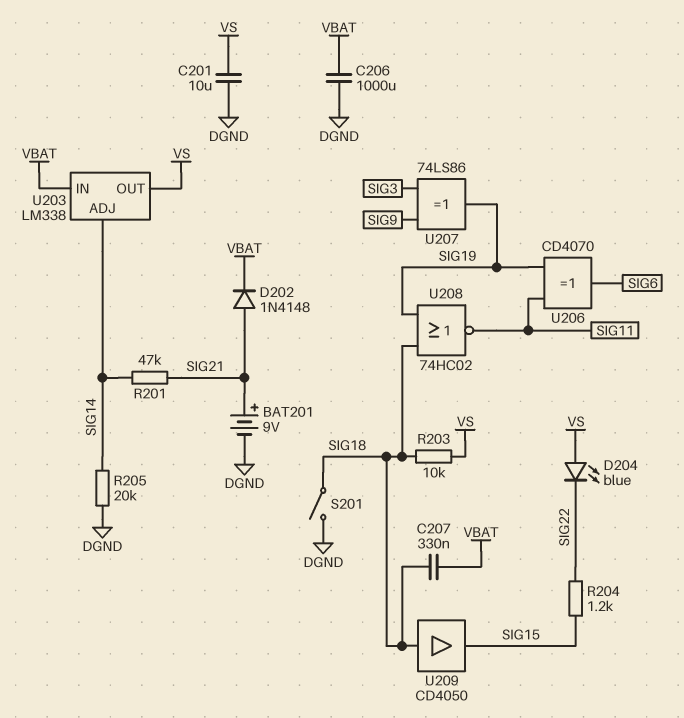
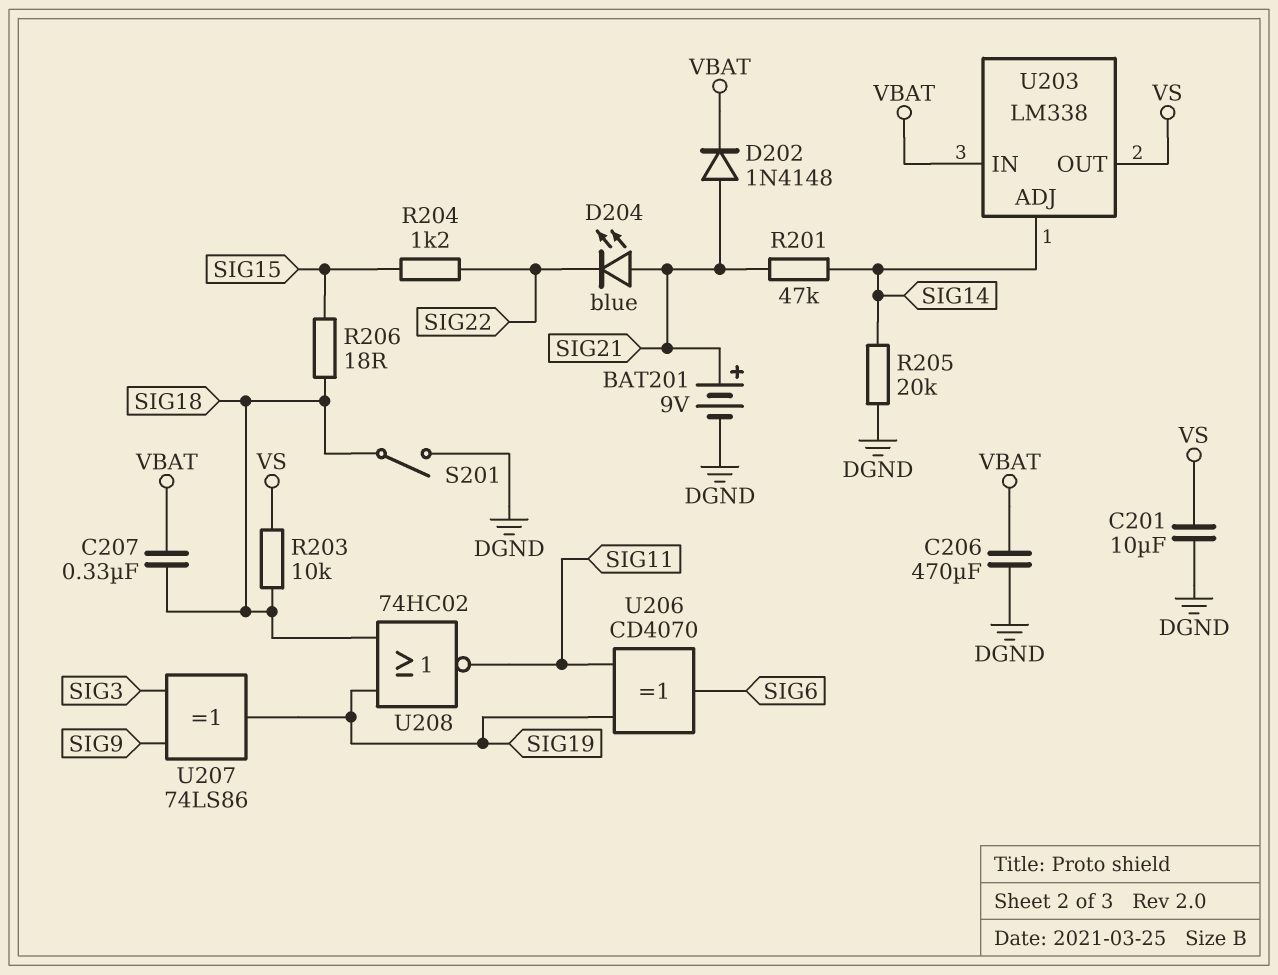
C206: 1000uF (DGND, VBAT) -> 470uF (DGND, VBAT)
D204: LED blue (A VS, K SIG22) -> LED blue (A SIG21, K SIG22)
R206: none -> 18 (SIG15, SIG18)
U209: buffer CD4050 (in SIG18, out SIG15) -> none

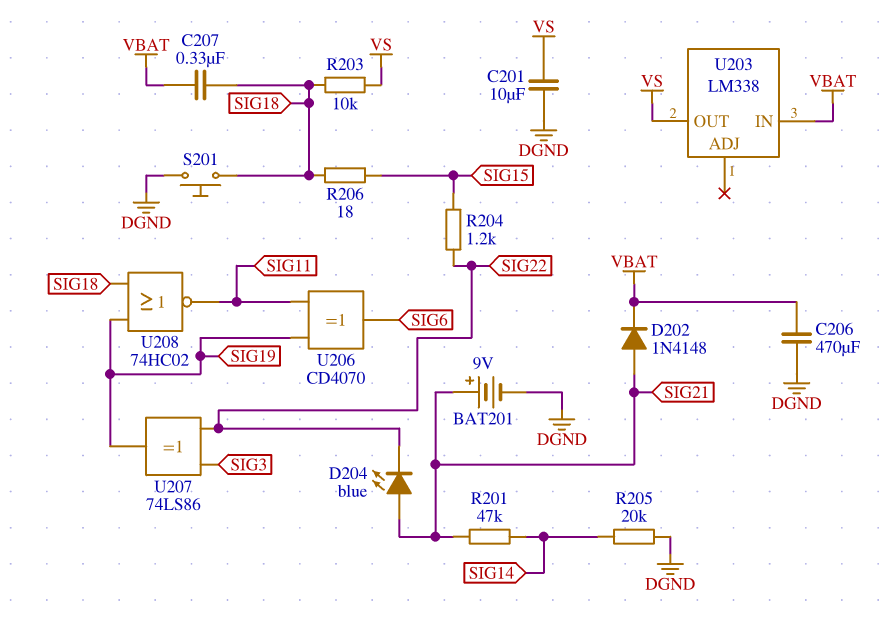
S201: switch (DGND, SIG18) -> button (DGND, SIG18)
U203 pin ADJ: SIG14 -> none
U207: XOR 74LS86 (in SIG3, in SIG9, out SIG19) -> XOR 74LS86 (in SIG3, in SIG22, out SIG19)

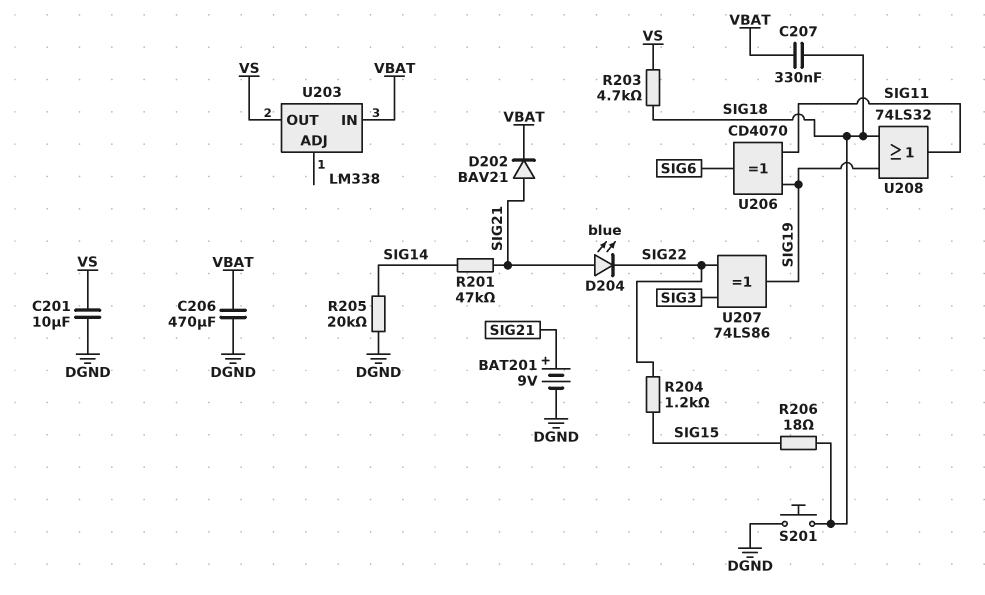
D202: diode 1N4148 (A SIG21, K VBAT) -> diode BAV21 (A SIG21, K VBAT)
R203: 10k (SIG18, VS) -> 4.7k (SIG18, VS)
U208: NOR 74HC02 (in SIG18, in SIG19, out SIG11) -> OR 74LS32 (in SIG18, in SIG19, out SIG11)

